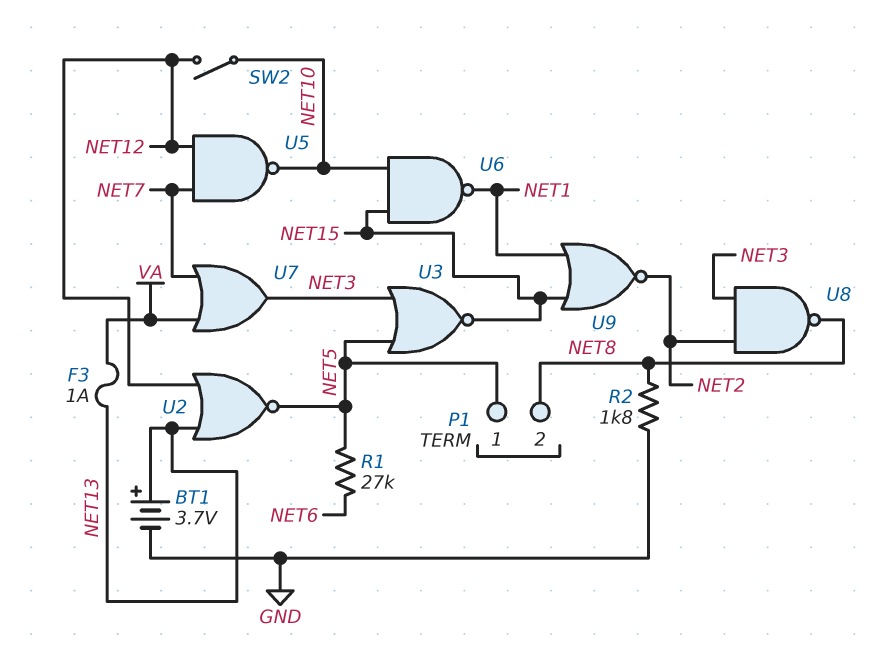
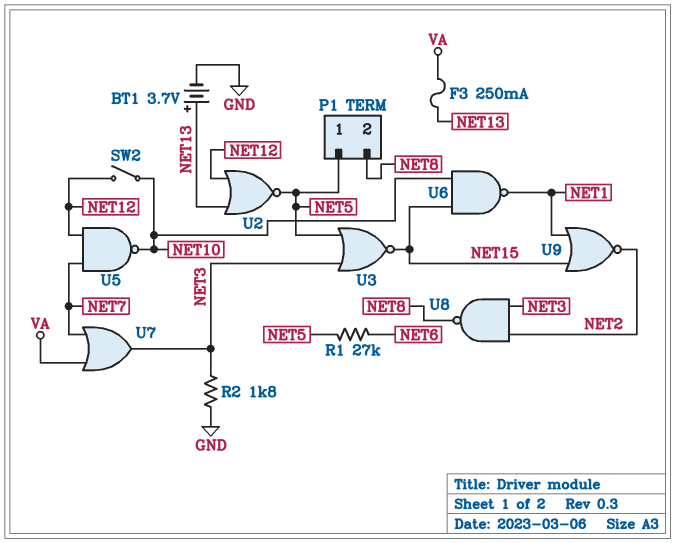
F3: 1A (NET13, VA) -> 250mA (NET13, VA)
R2: 1.8k (GND, NET8) -> 1.8k (GND, NET3)

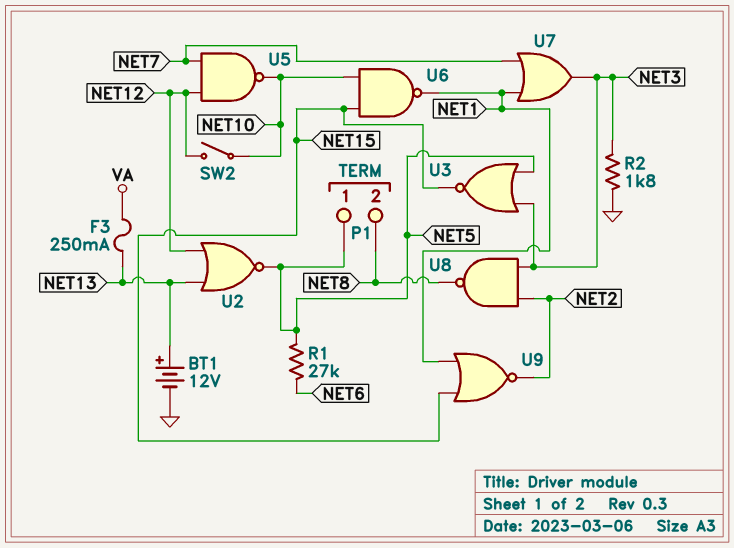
BT1: 3.7V (plus NET13, minus GND) -> 12V (plus NET13, minus GND)
U7: OR (in NET7, in VA, out NET3) -> OR (in NET1, in NET7, out NET3)

